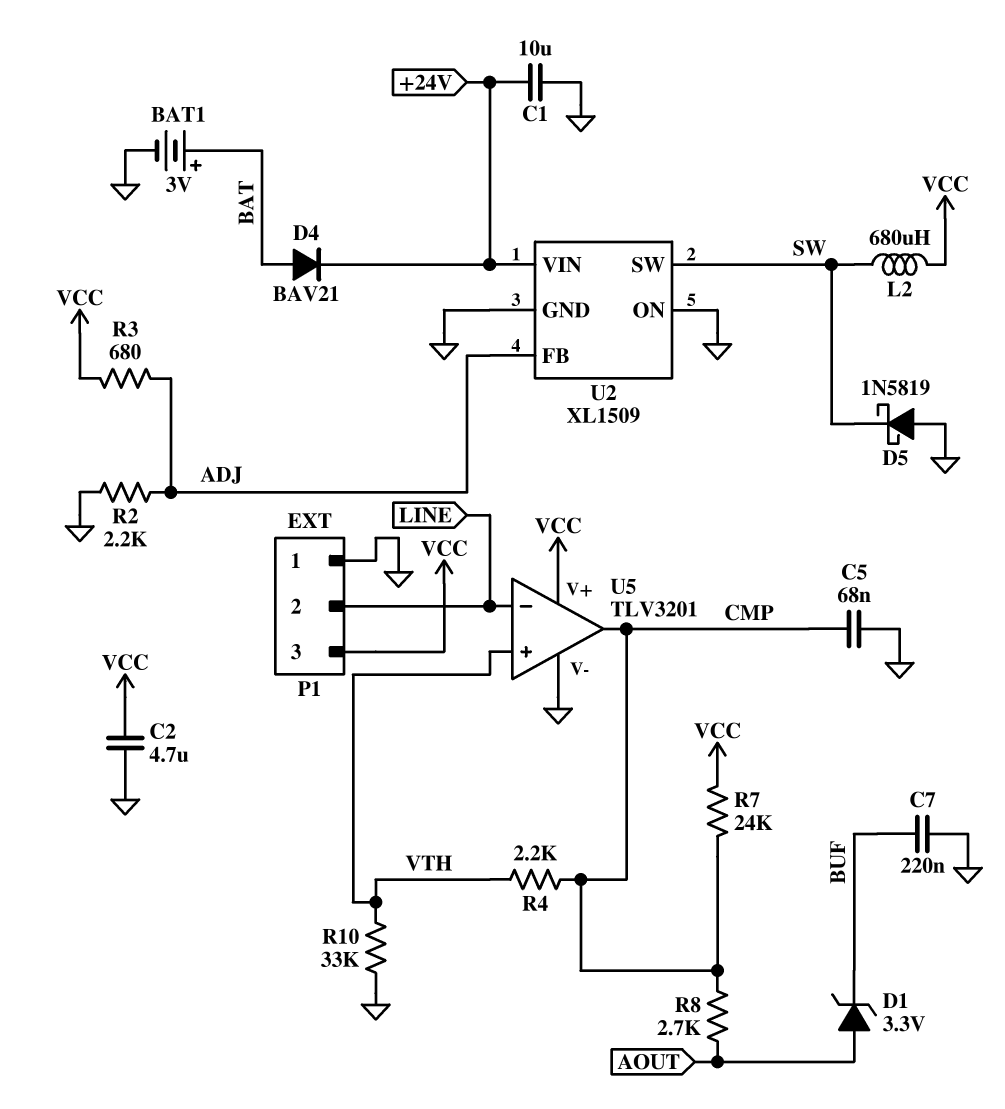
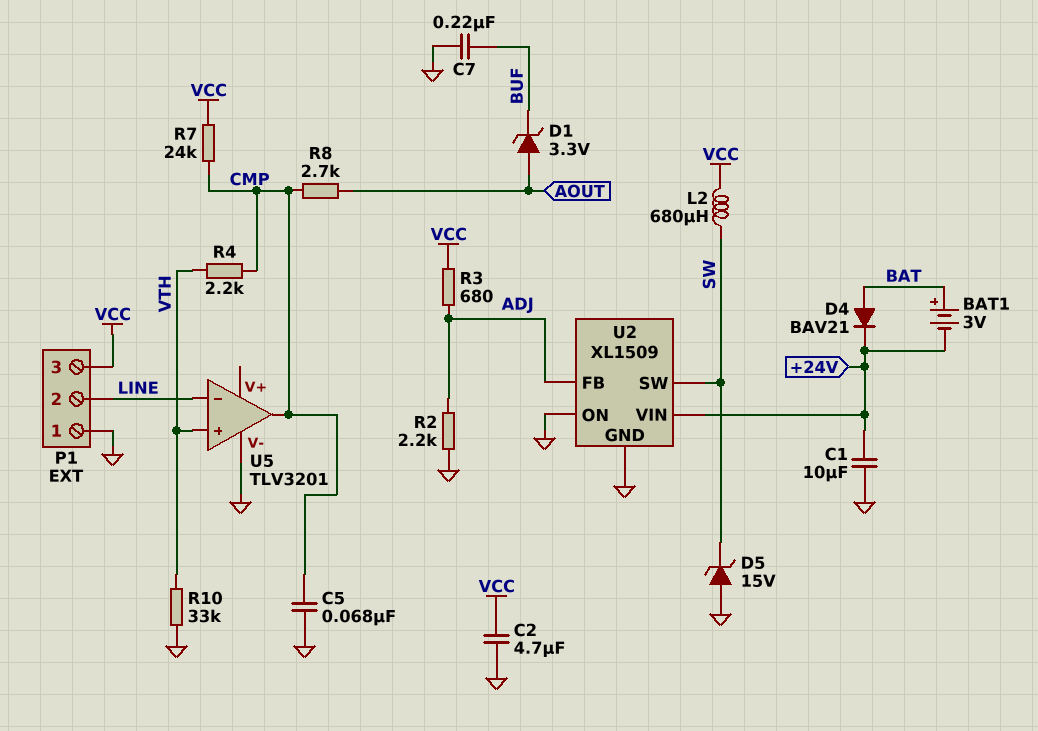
BAT1: 3V (plus BAT, minus GND) -> 3V (plus BAT, minus +24V)
D5: schottky 1N5819 (A GND, K SW) -> zener 15V (A GND, K SW)
U5 pin V+: VCC -> none

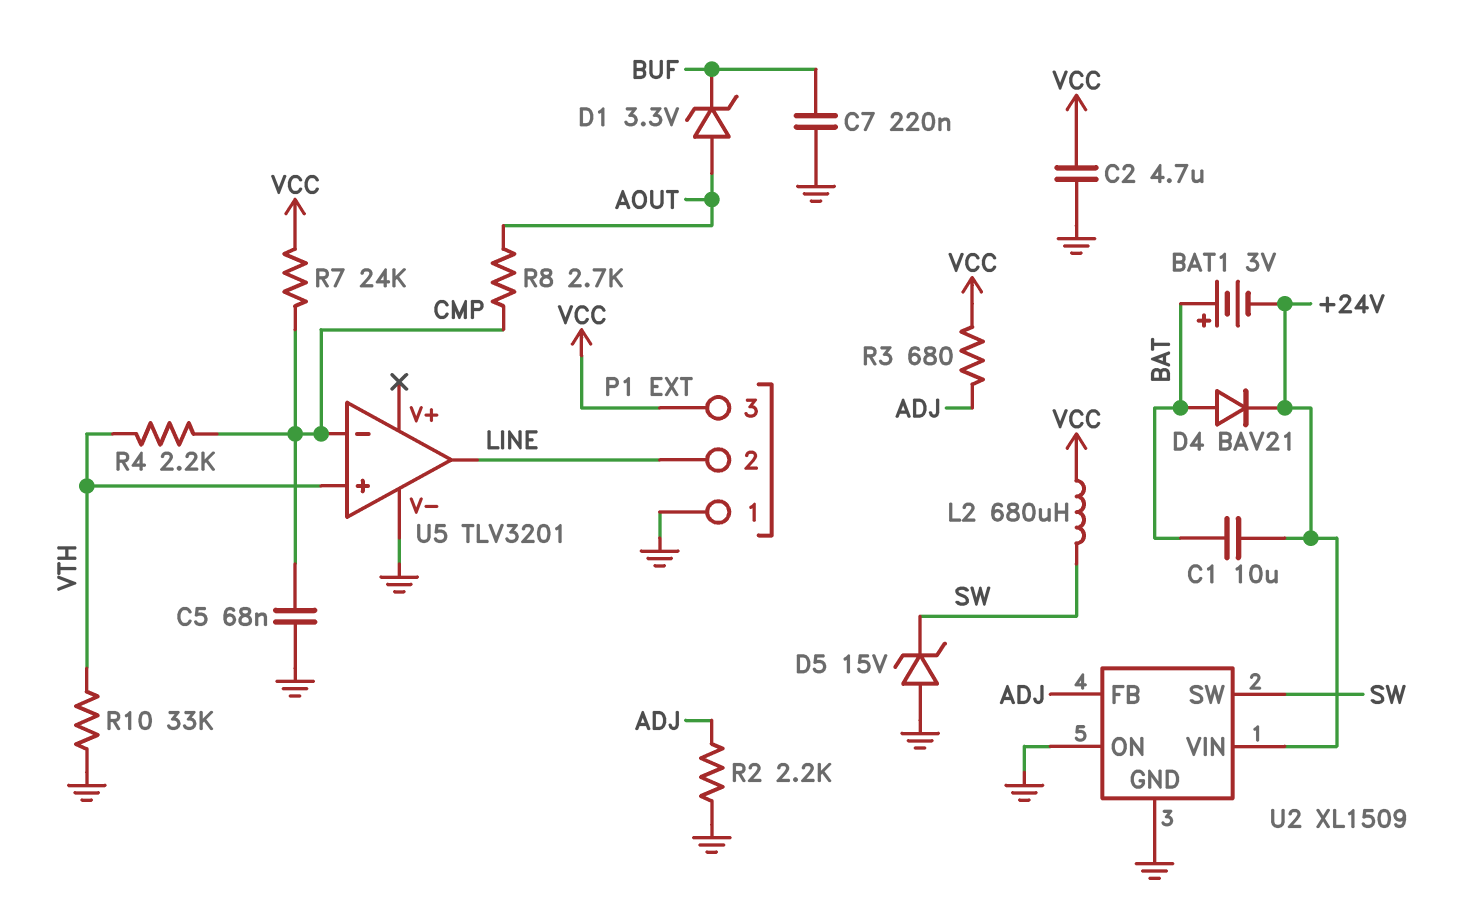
C1: 10uF (+24V, GND) -> 10uF (+24V, BAT)
U5 pin in-: LINE -> CMP
U5 pin out: CMP -> LINE

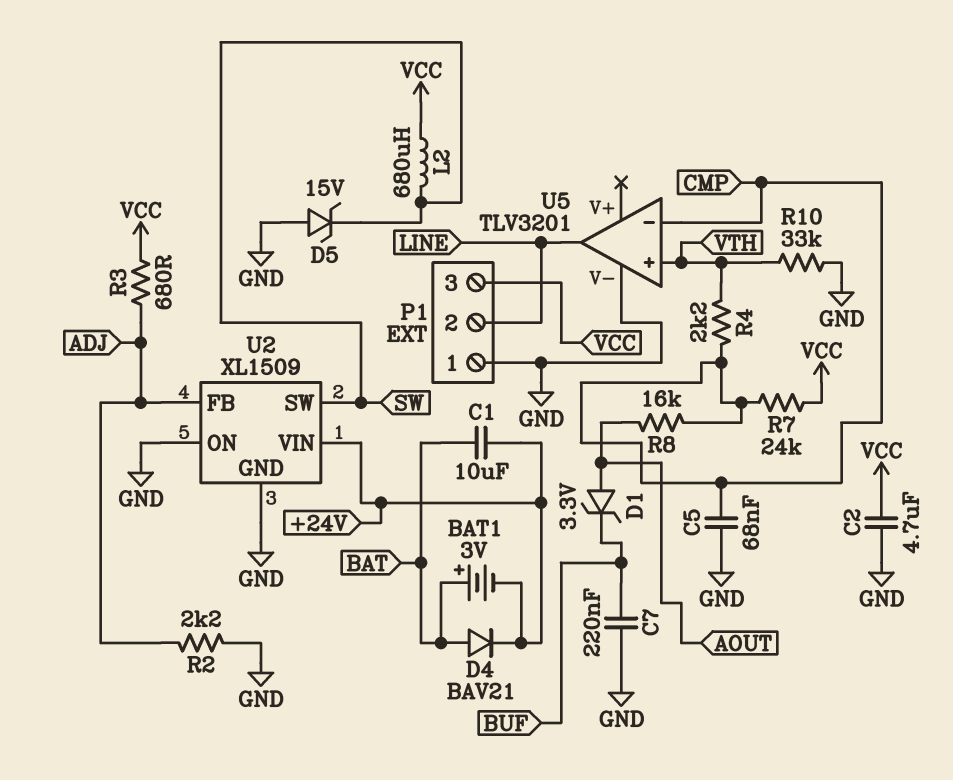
R8: 2.7k (AOUT, CMP) -> 16k (AOUT, CMP)

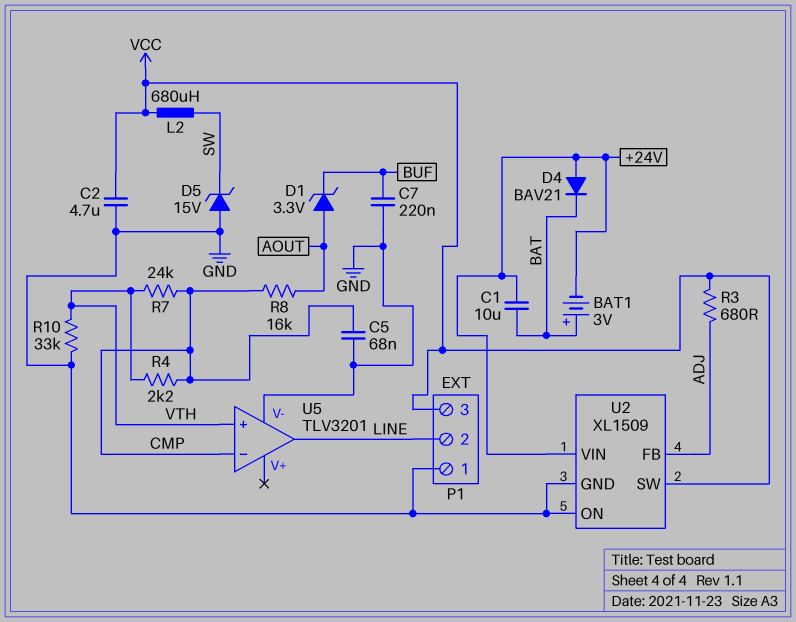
D4: diode BAV21 (A BAT, K +24V) -> diode BAV21 (A +24V, K BAT)
R2: 2.2k (ADJ, GND) -> none
R7: 24k (CMP, VCC) -> 24k (CMP, VTH)
U2 pin SW: SW -> VCC

